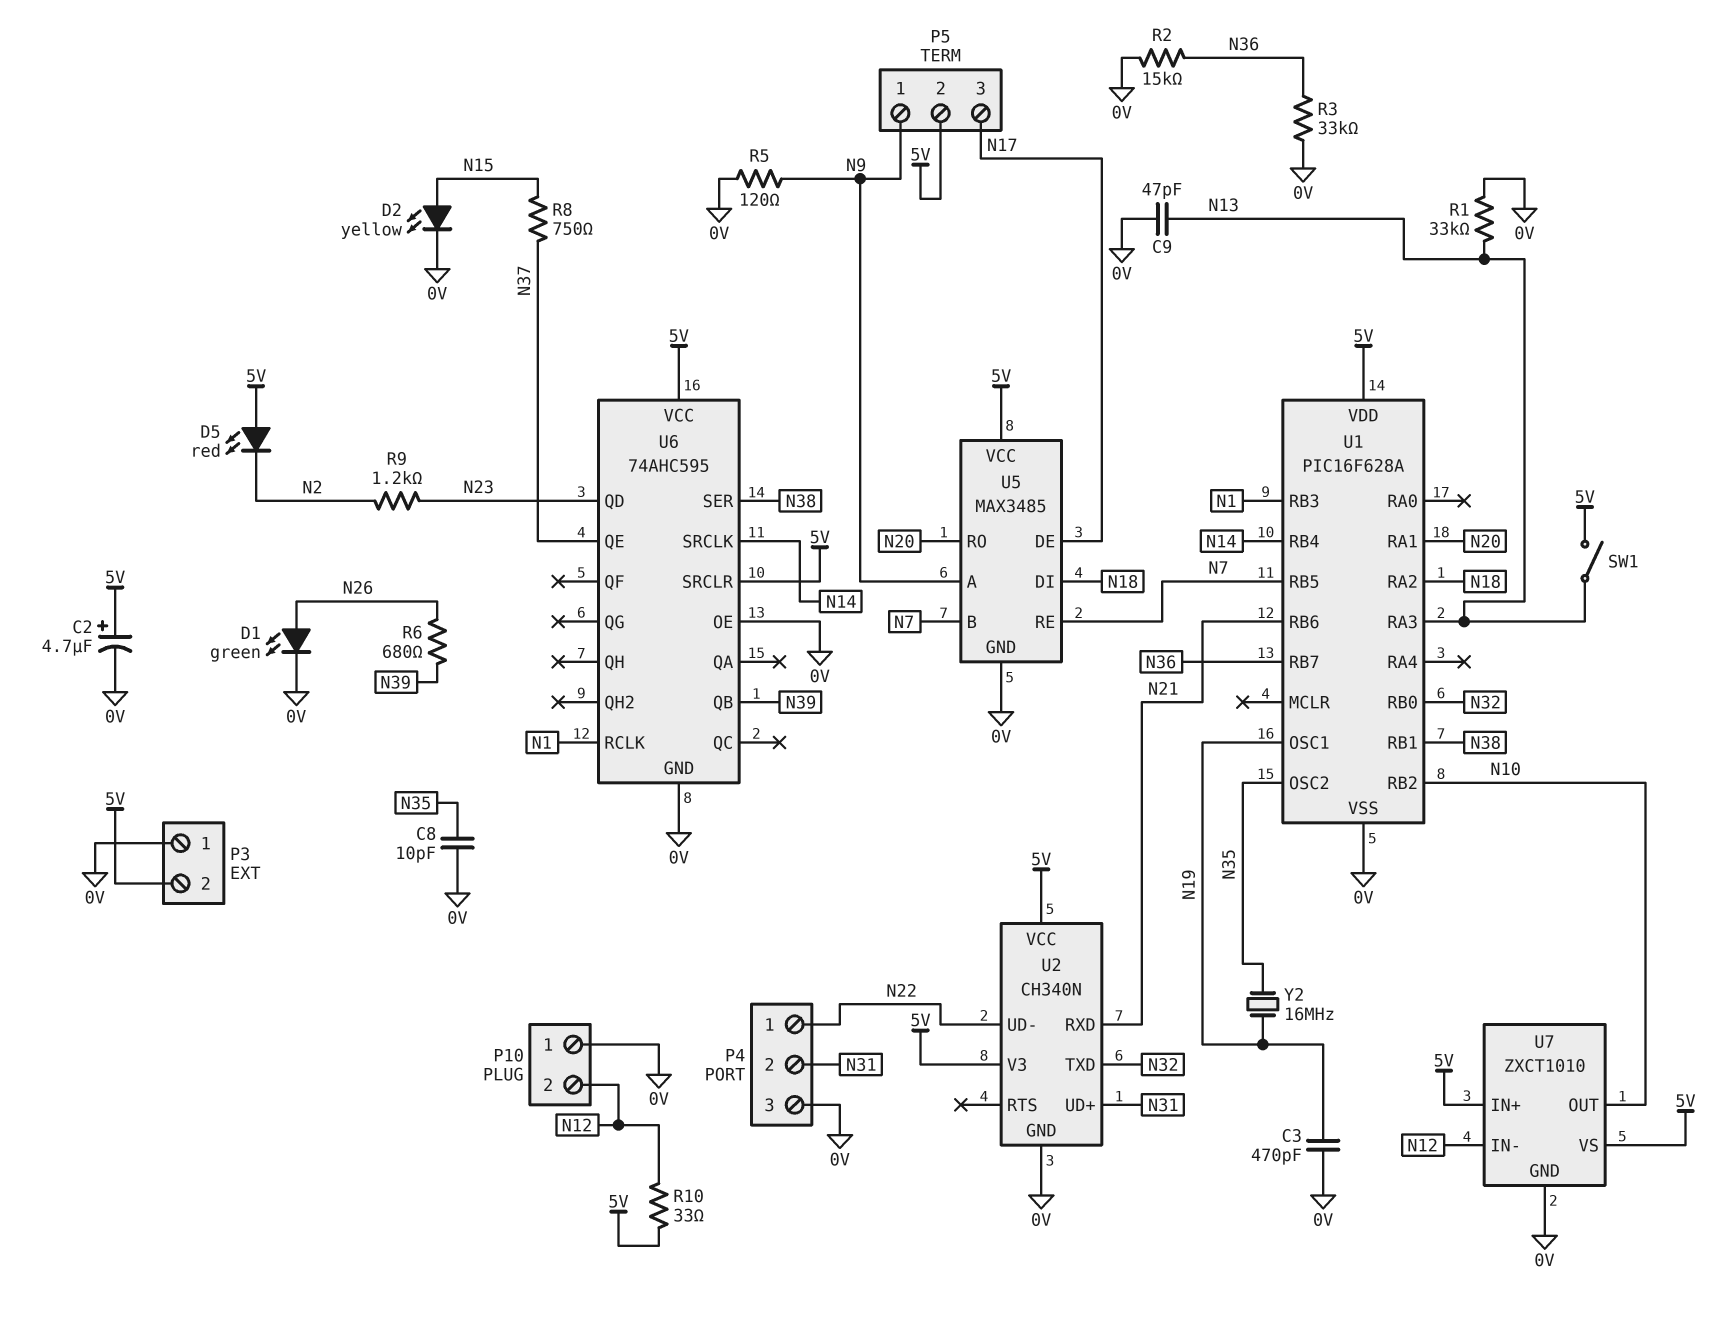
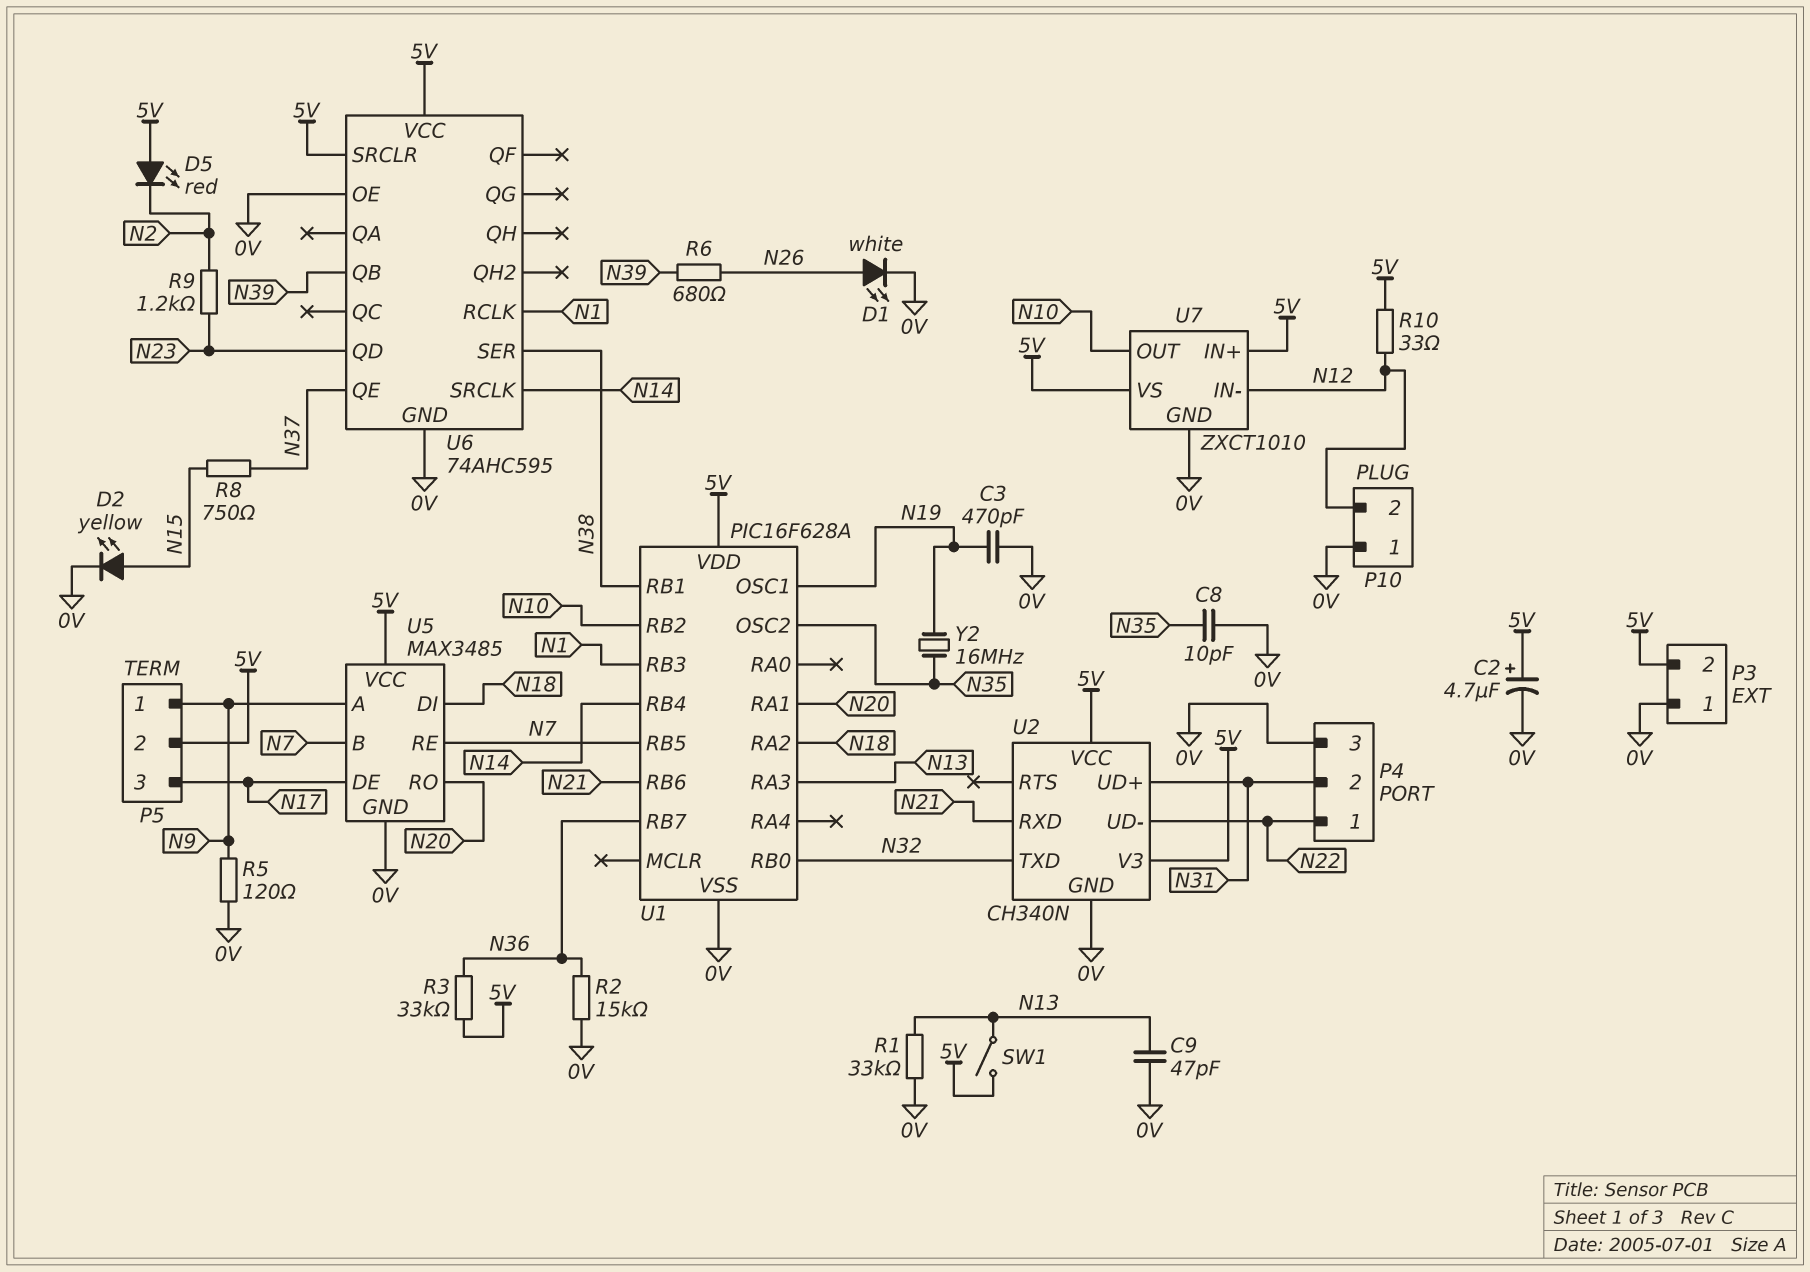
D1: LED green (A N26, K 0V) -> LED white (A N26, K 0V)
R3: 33k (0V, N36) -> 33k (5V, N36)

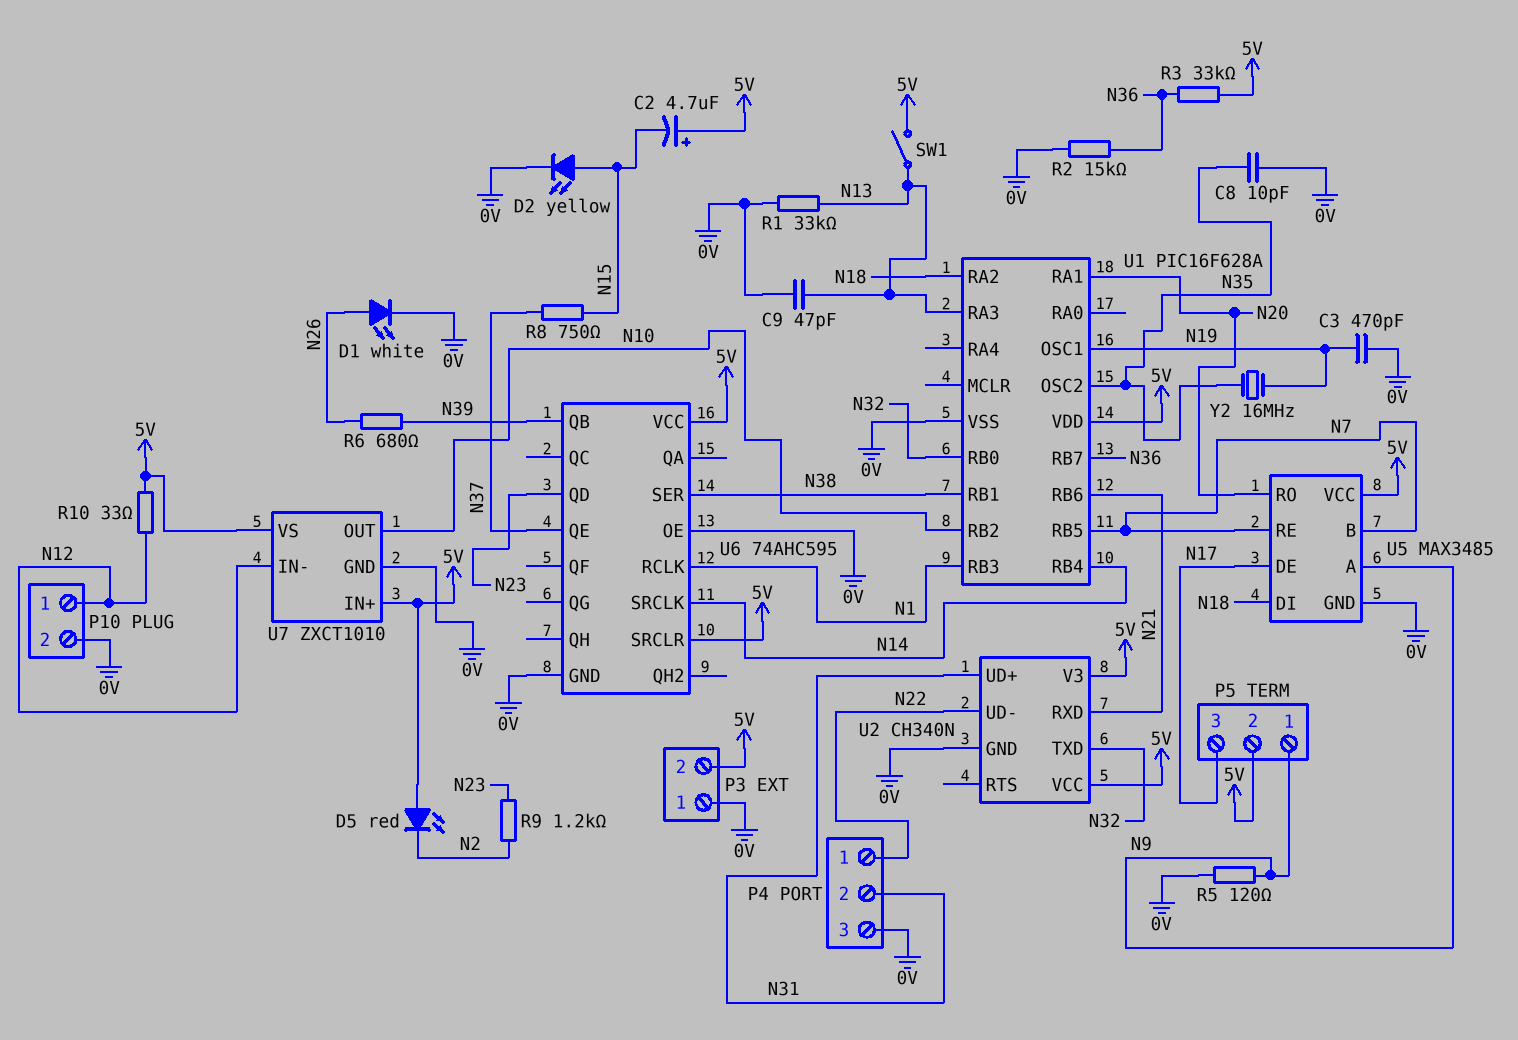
C2: 4.7uF (plus 5V, minus 0V) -> 4.7uF (plus 5V, minus N15)
P10 pin 1: 0V -> N12
P10 pin 2: N12 -> 0V

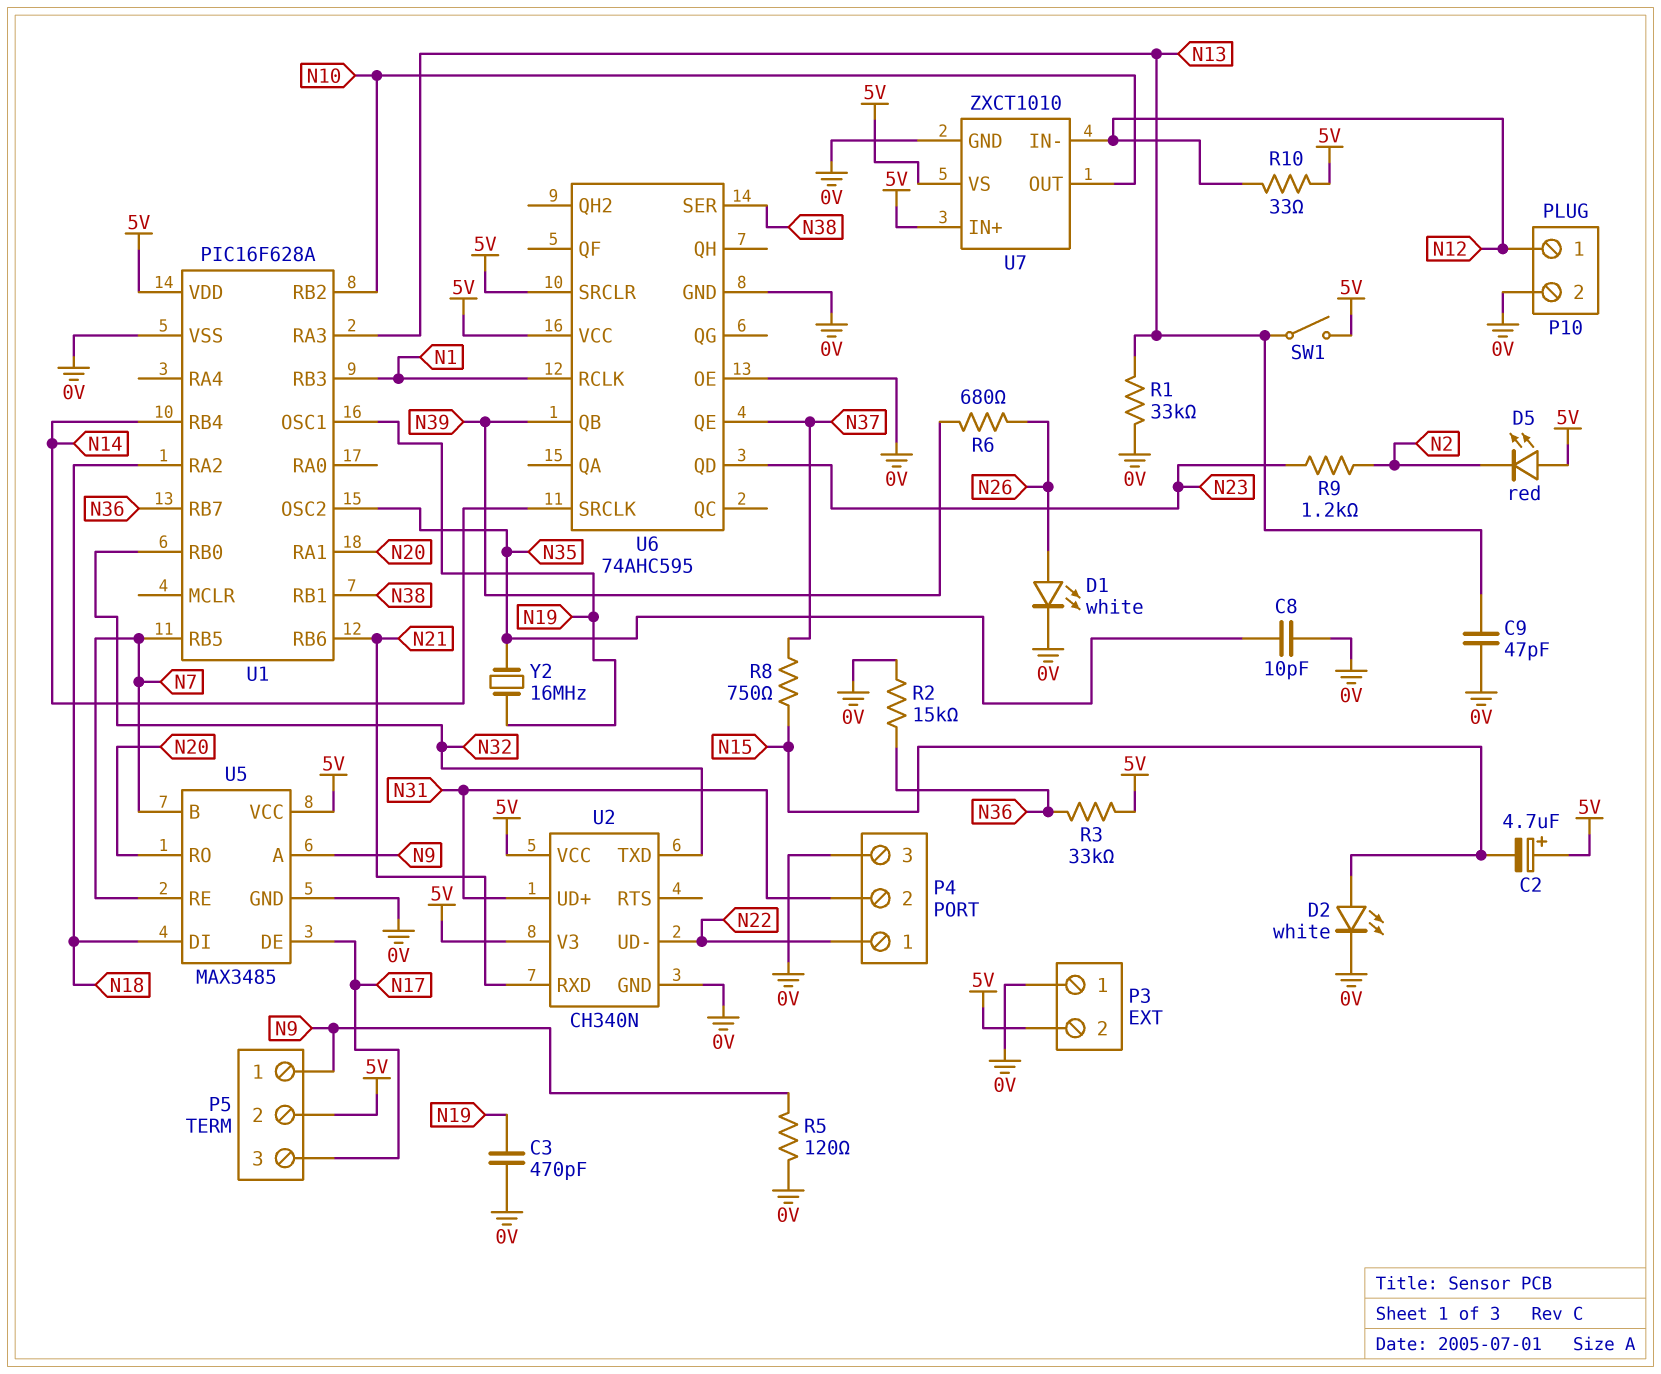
D2: LED yellow (A N15, K 0V) -> LED white (A N15, K 0V)

